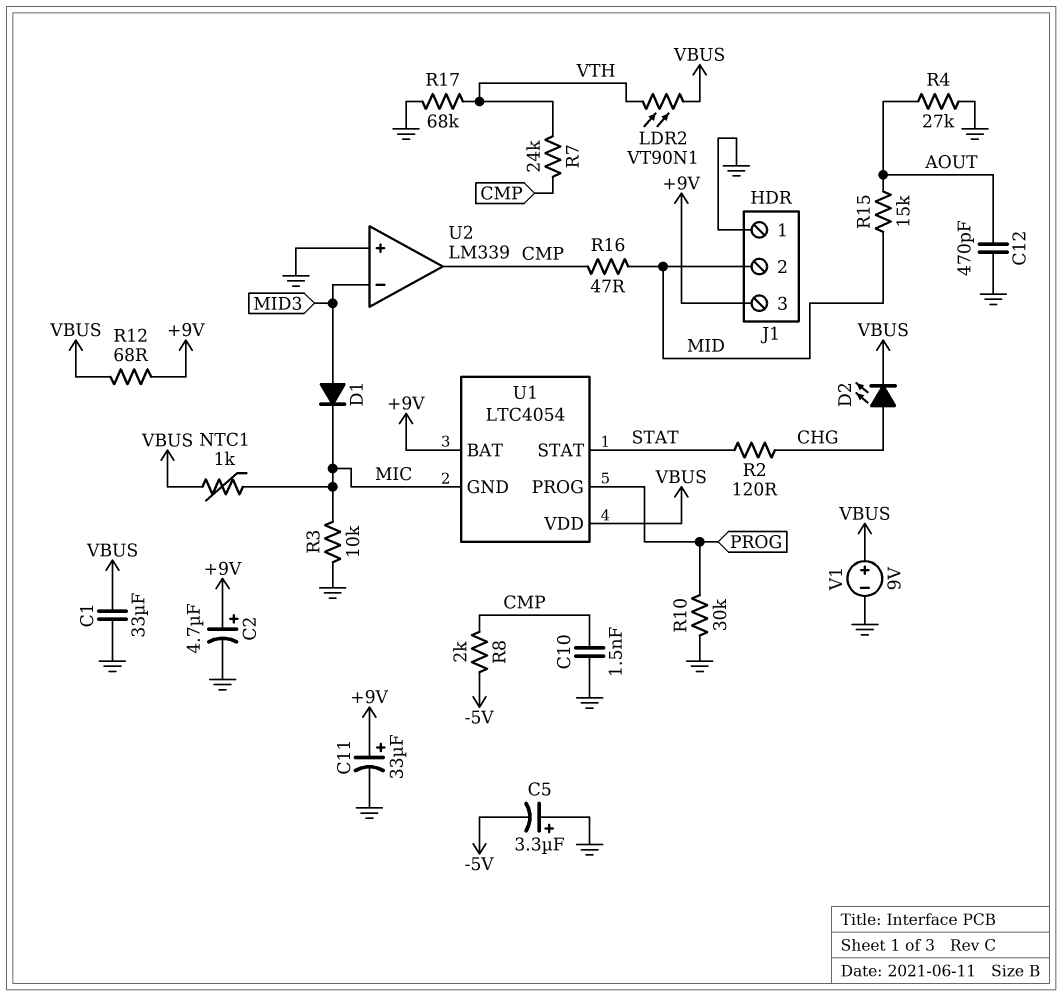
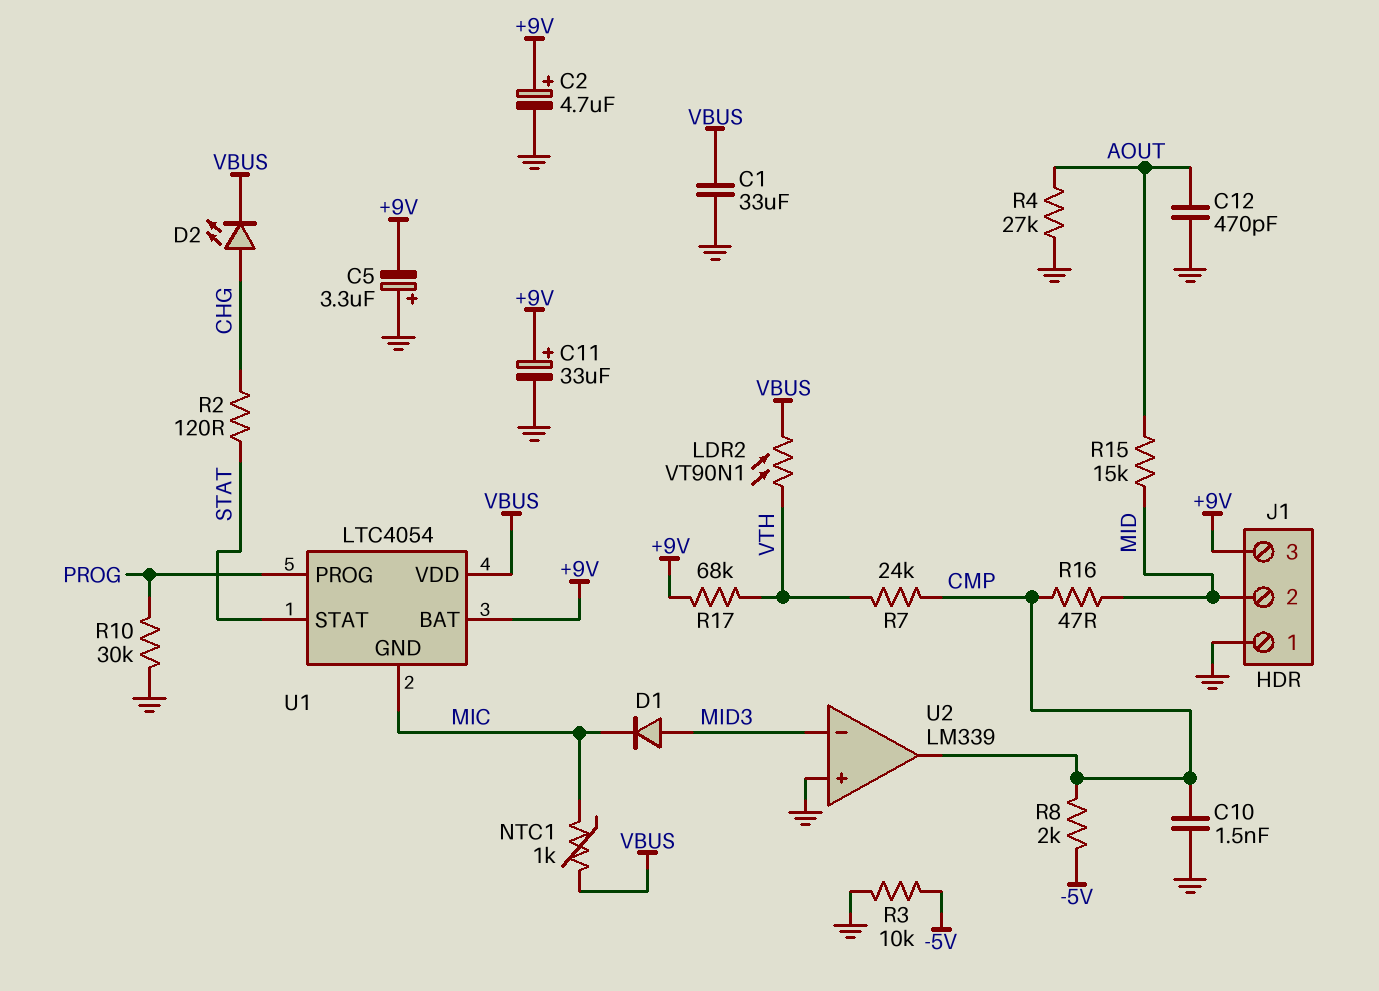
C5: 3.3uF (plus GND, minus -5V) -> 3.3uF (plus GND, minus +9V)
R3: 10k (GND, MIC) -> 10k (-5V, GND)
R12: 68 (+9V, VBUS) -> none
R17: 68k (GND, VTH) -> 68k (+9V, VTH)
V1: 9V (plus VBUS, minus GND) -> none

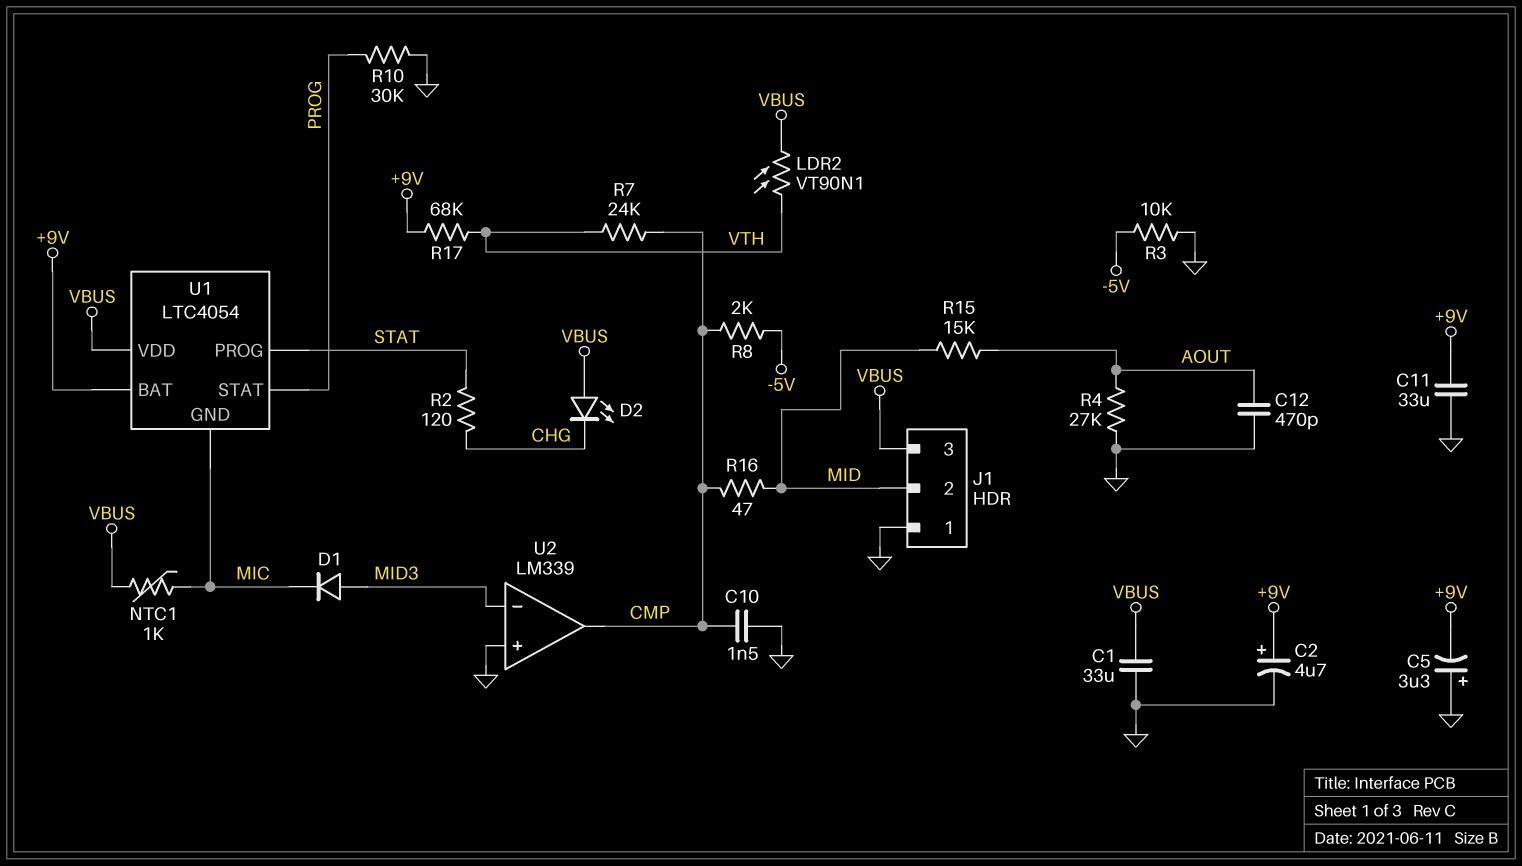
C11: 33uF (plus +9V, minus GND) -> 33uF (+9V, GND)
D2: LED (A CHG, K VBUS) -> LED (A VBUS, K CHG)
J1 pin 3: +9V -> VBUS
U1 pin PROG: PROG -> STAT
U1 pin STAT: STAT -> PROG

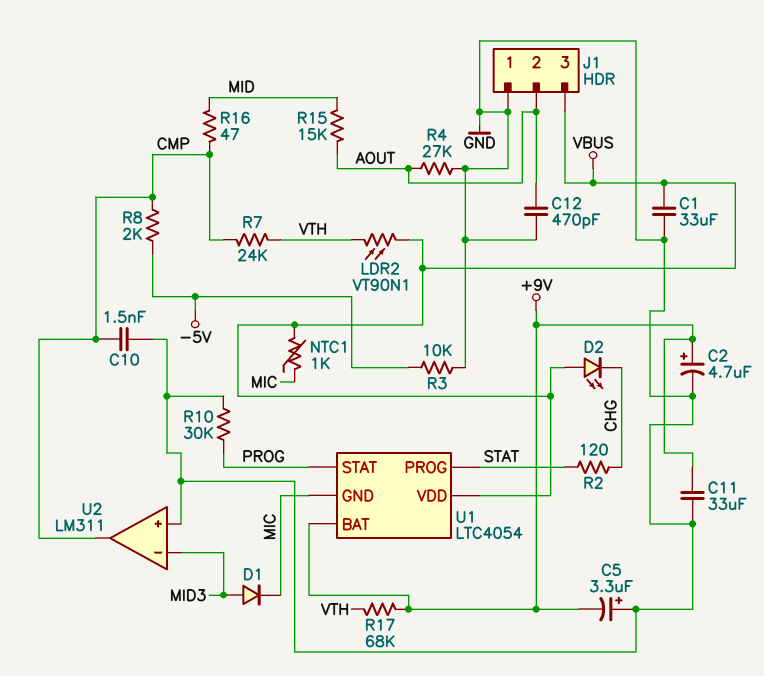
J1 pin 2: MID -> AOUT
U2: LM339 -> LM311

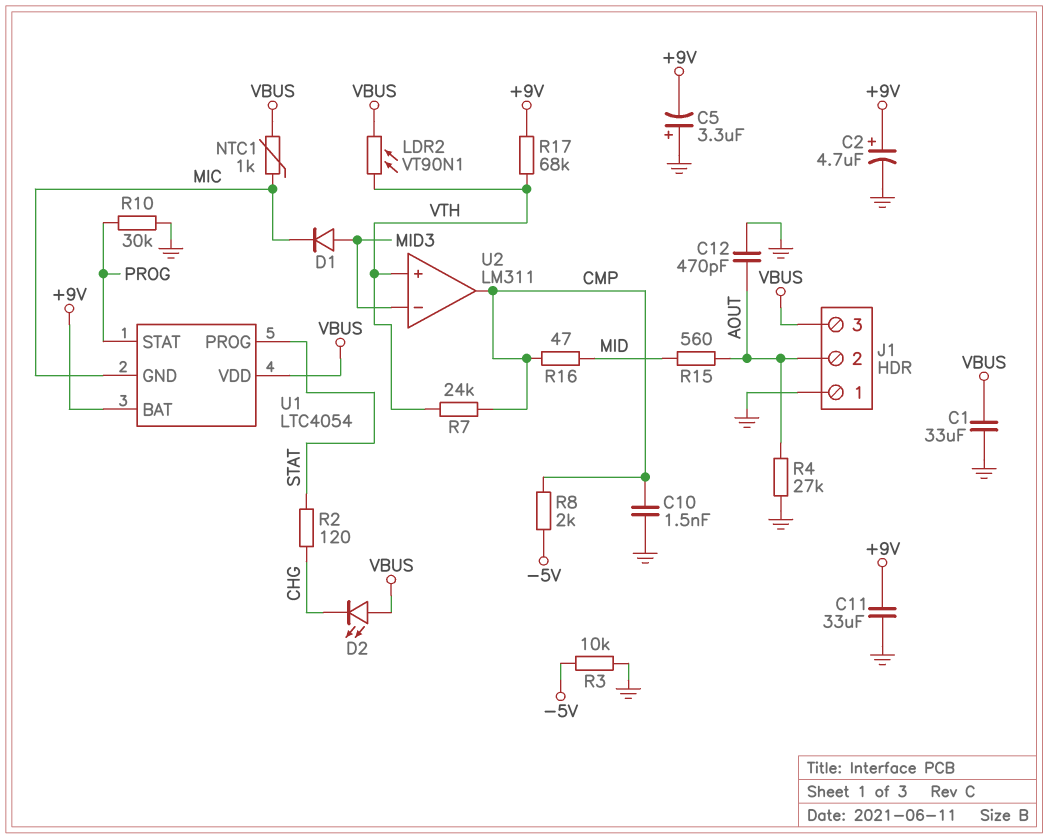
R15: 15k (AOUT, MID) -> 560 (AOUT, MID)
U2 pin in+: GND -> VTH

